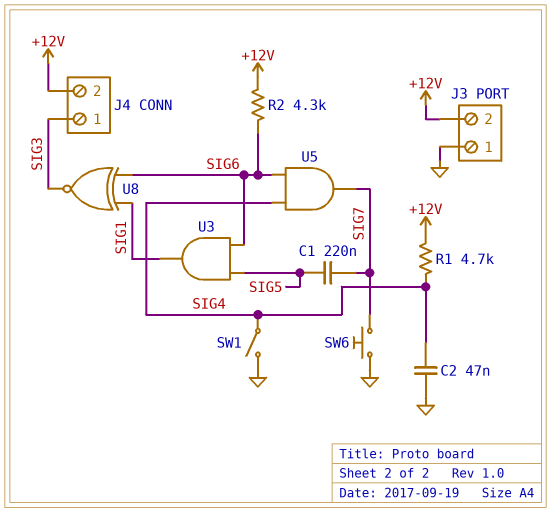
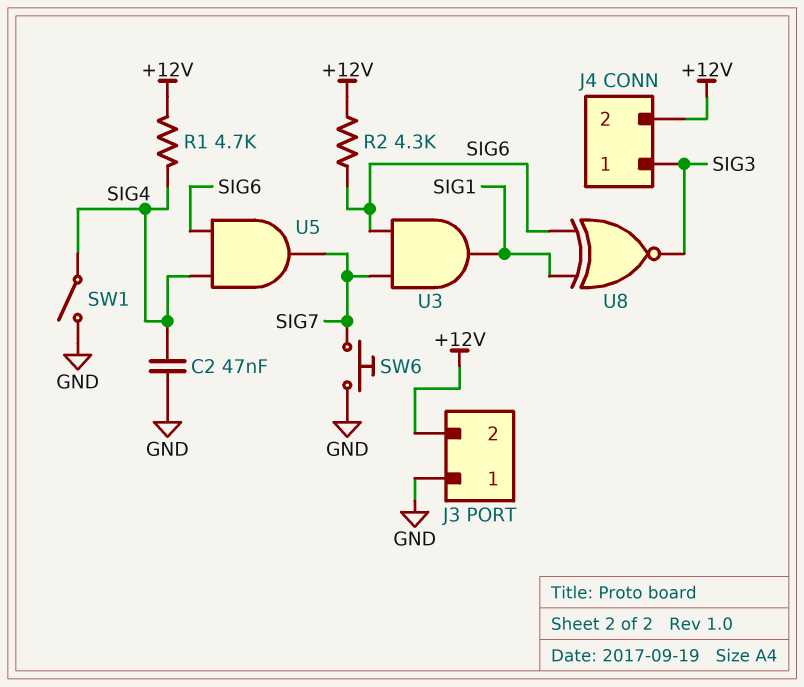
C1: 220nF (SIG5, SIG7) -> none
U3: AND (in SIG5, in SIG6, out SIG1) -> AND (in SIG6, in SIG7, out SIG1)

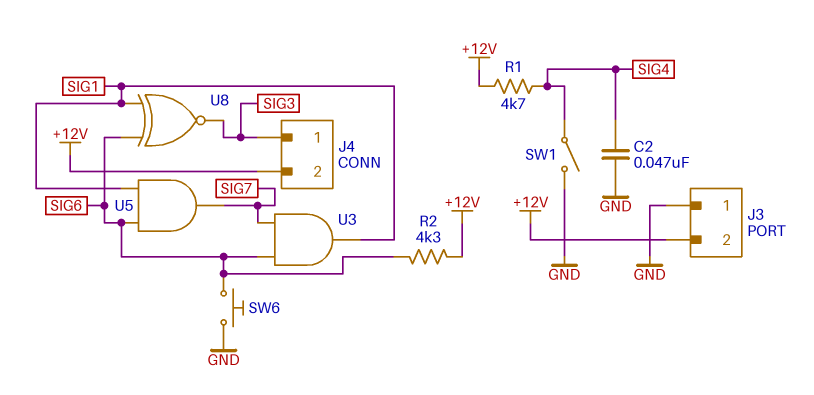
SW6: button (GND, SIG7) -> button (GND, SIG6)
U5: AND (in SIG4, in SIG6, out SIG7) -> AND (in SIG1, in SIG6, out SIG7)

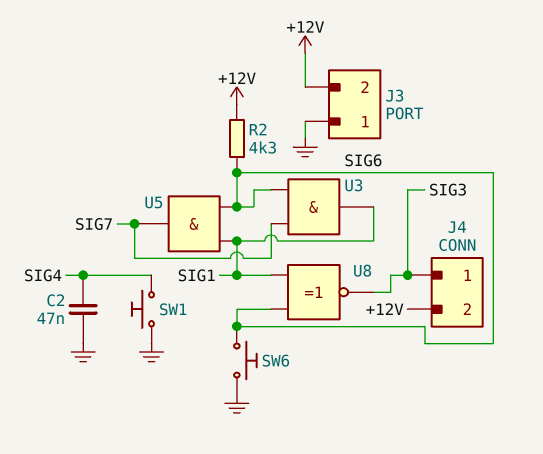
R1: 4.7k (+12V, SIG4) -> none
SW1: switch (GND, SIG4) -> button (GND, SIG4)

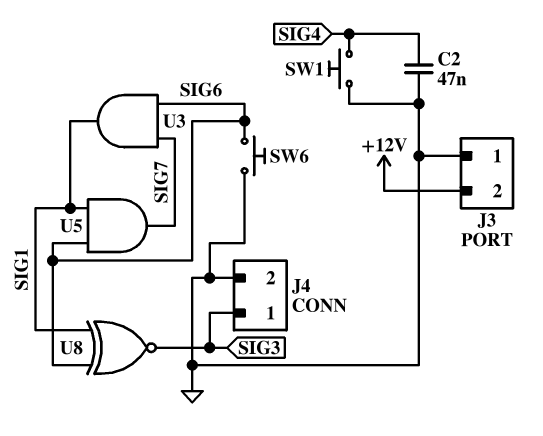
J4 pin 2: +12V -> GND
R2: 4.3k (+12V, SIG6) -> none

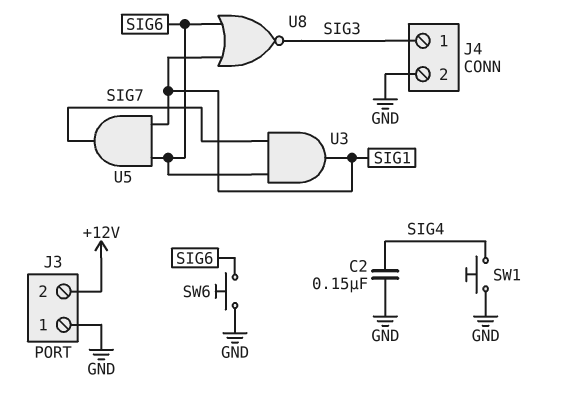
C2: 47nF (GND, SIG4) -> 150nF (GND, SIG4)
U8: XNOR (in SIG1, in SIG6, out SIG3) -> NOR (in SIG1, in SIG6, out SIG3)

